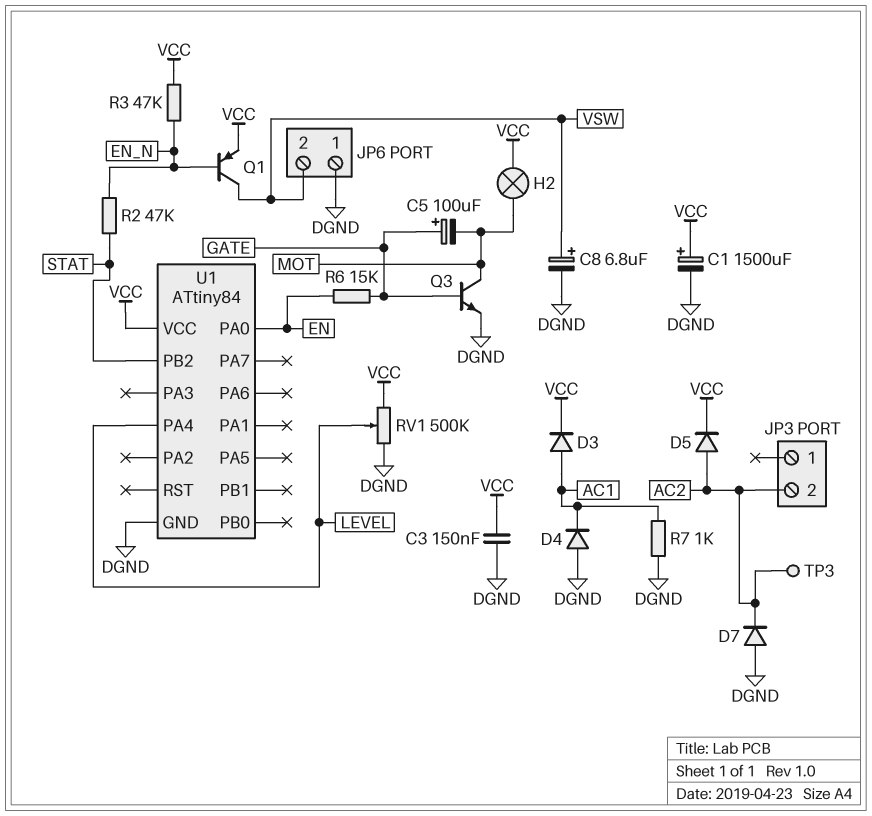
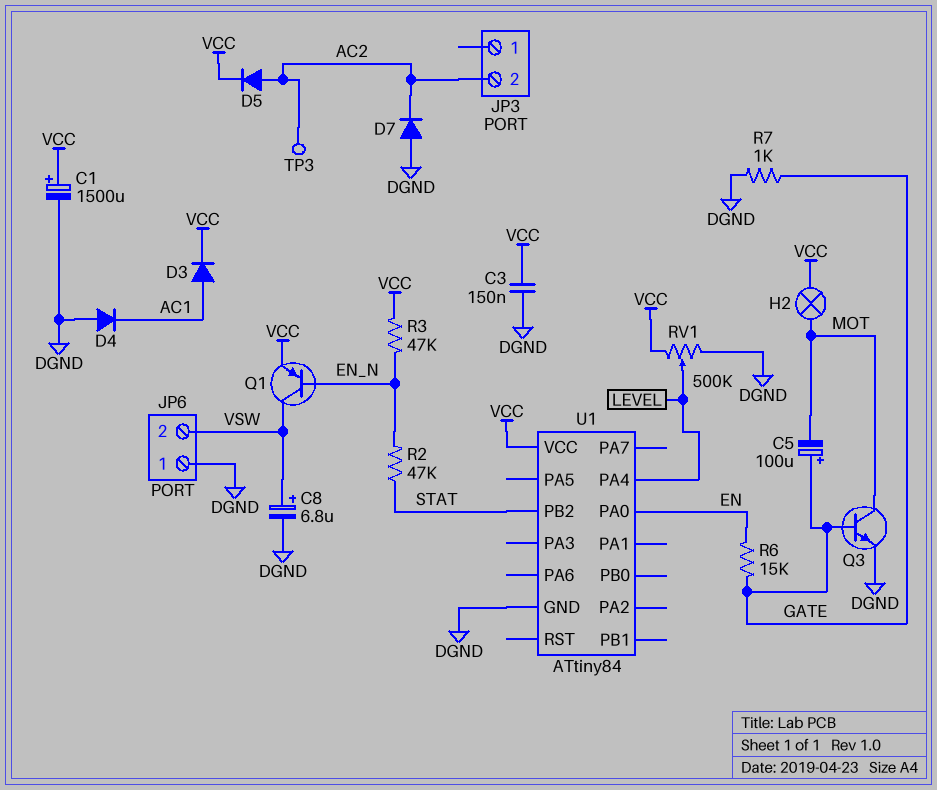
R7: 1k (AC1, DGND) -> 1k (DGND, GATE)

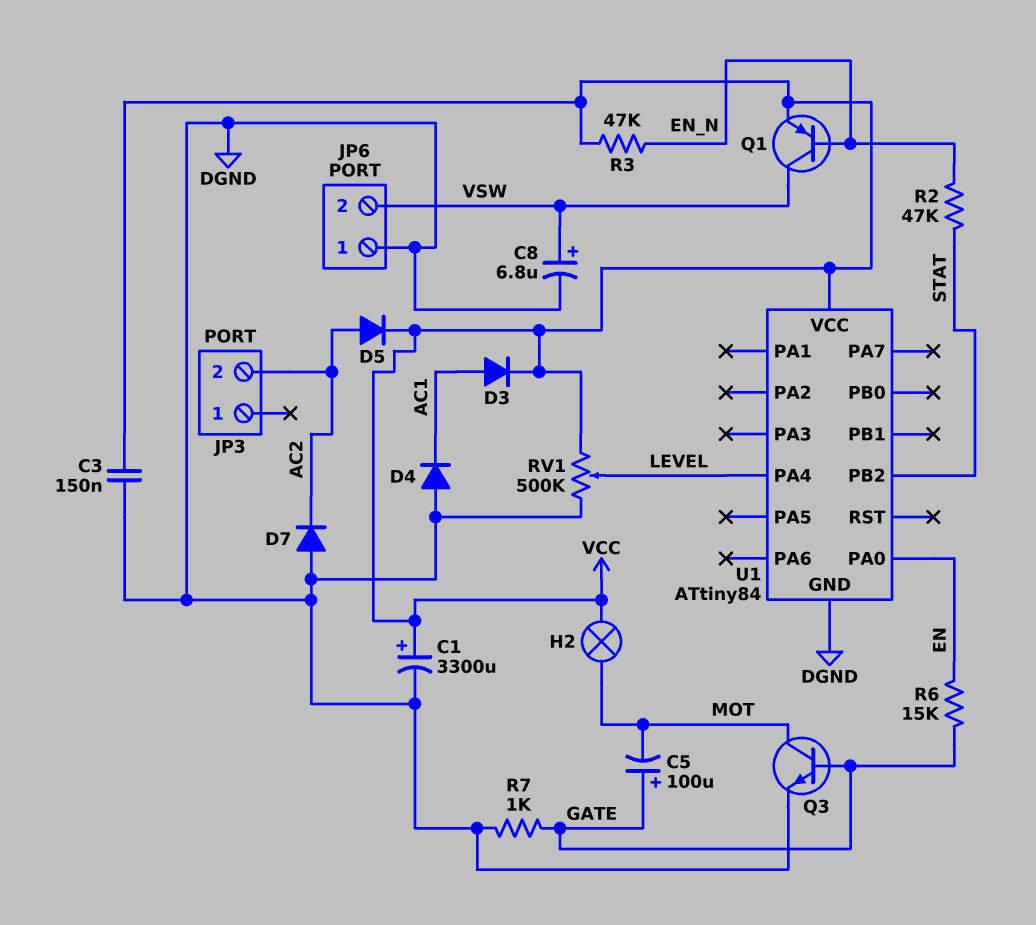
C1: 1500uF (plus VCC, minus DGND) -> 3300uF (plus VCC, minus DGND)
TP3: test point (AC2) -> none

